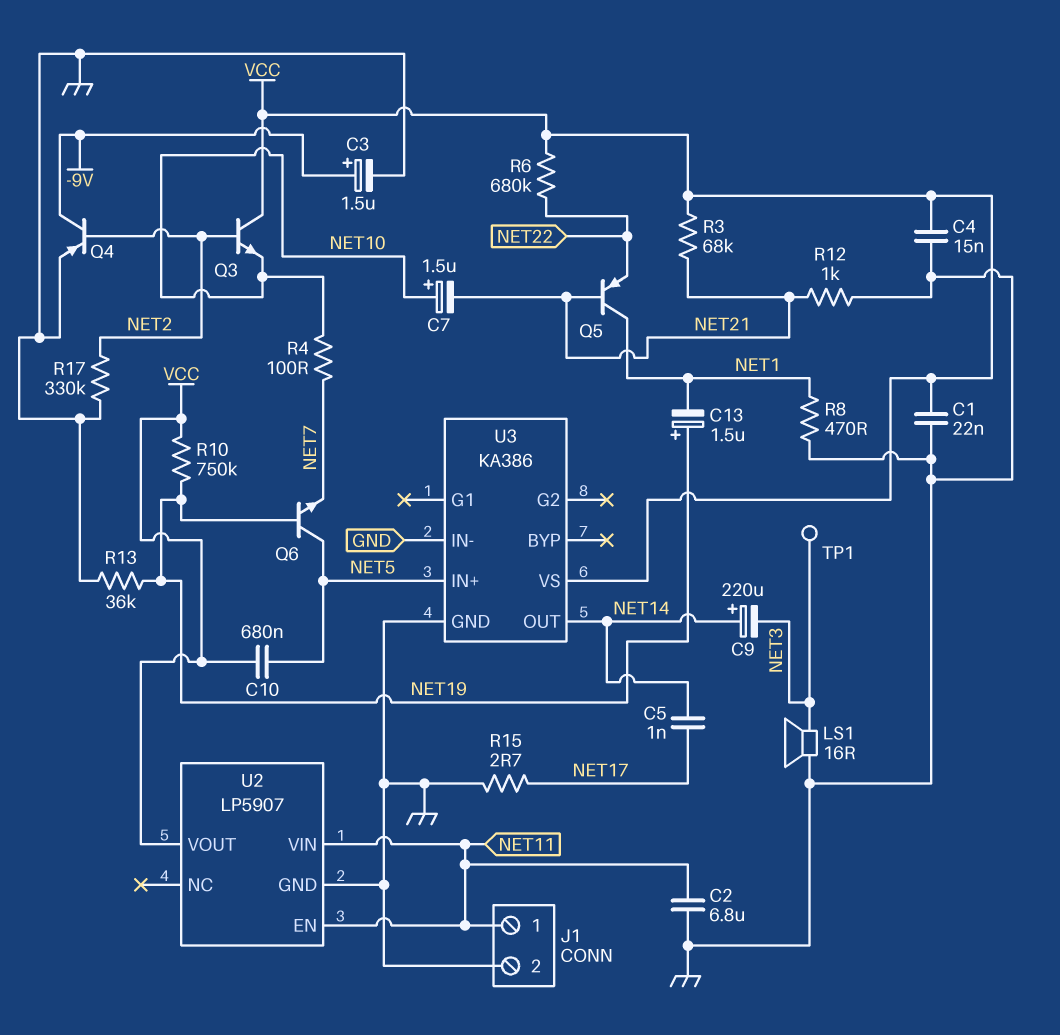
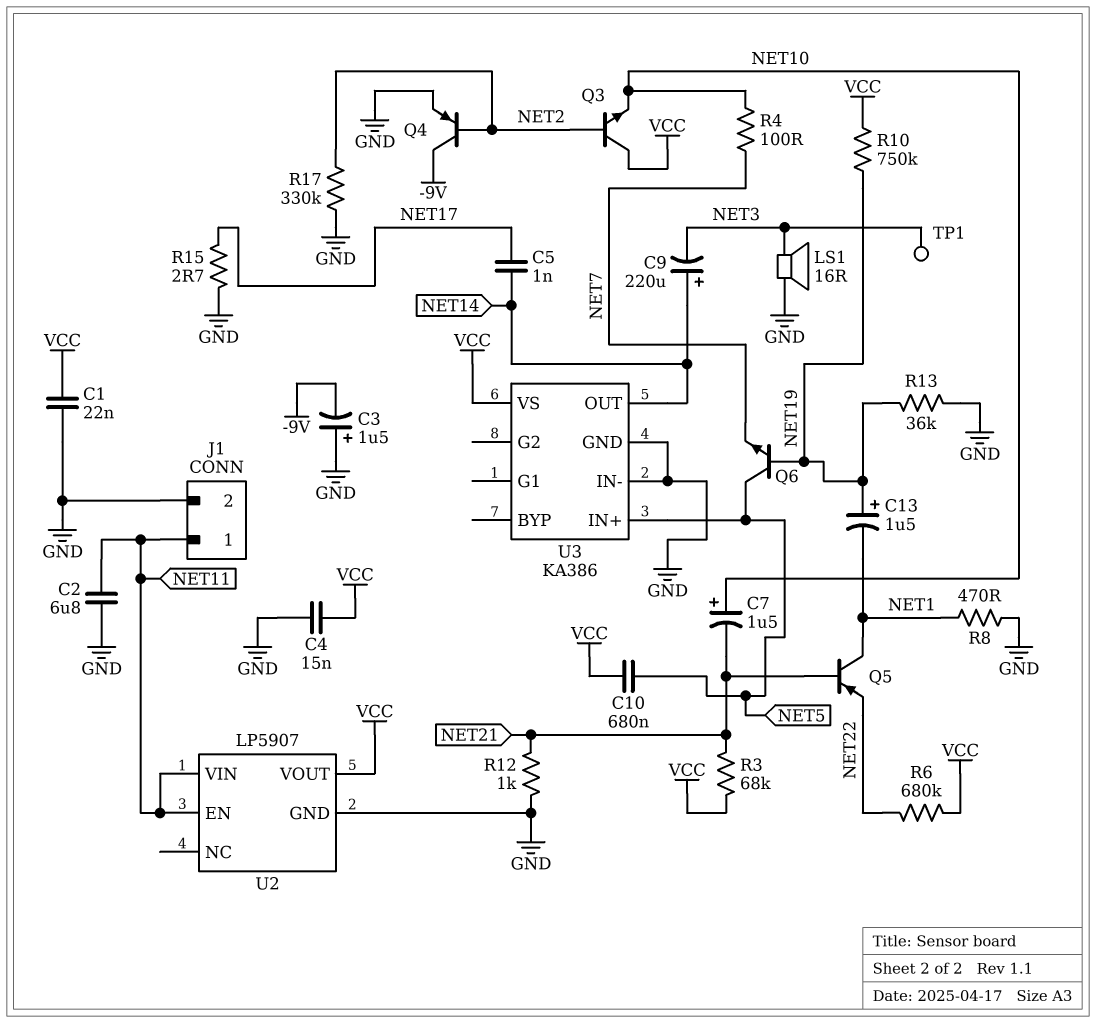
C3: 1.5uF (plus -9V, minus GND) -> 1.5uF (plus GND, minus -9V)

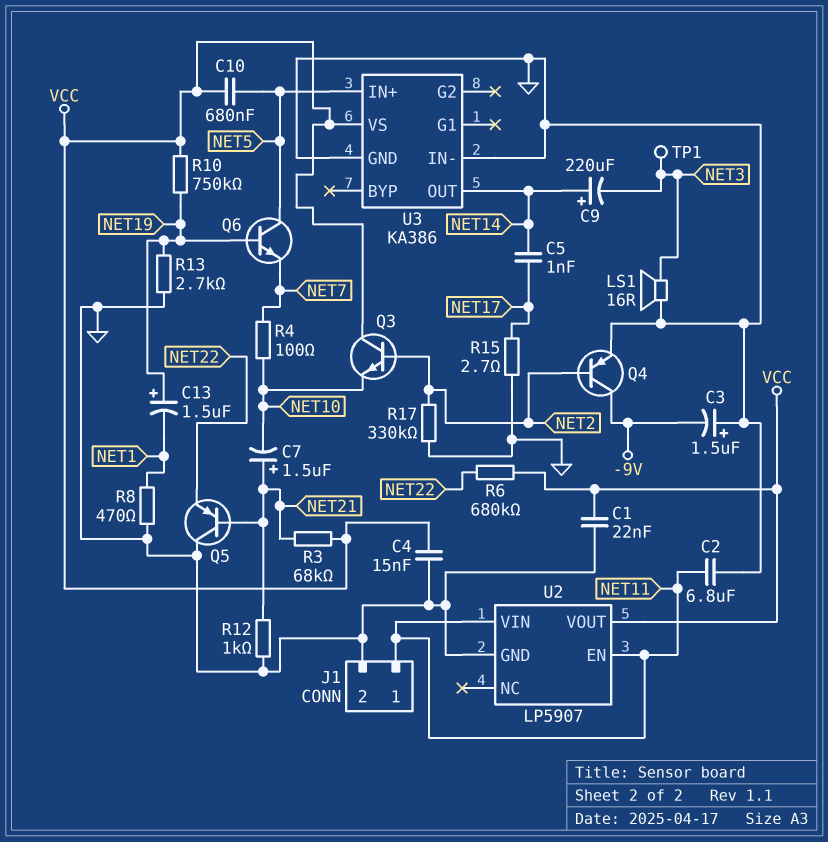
C7: 1.5uF (plus NET10, minus NET21) -> 1.5uF (plus NET21, minus NET10)
Q5: PNP (B NET21, C NET1, E NET22) -> PNP (B NET21, C GND, E NET22)
R13: 36k (GND, NET19) -> 2.7k (GND, NET19)

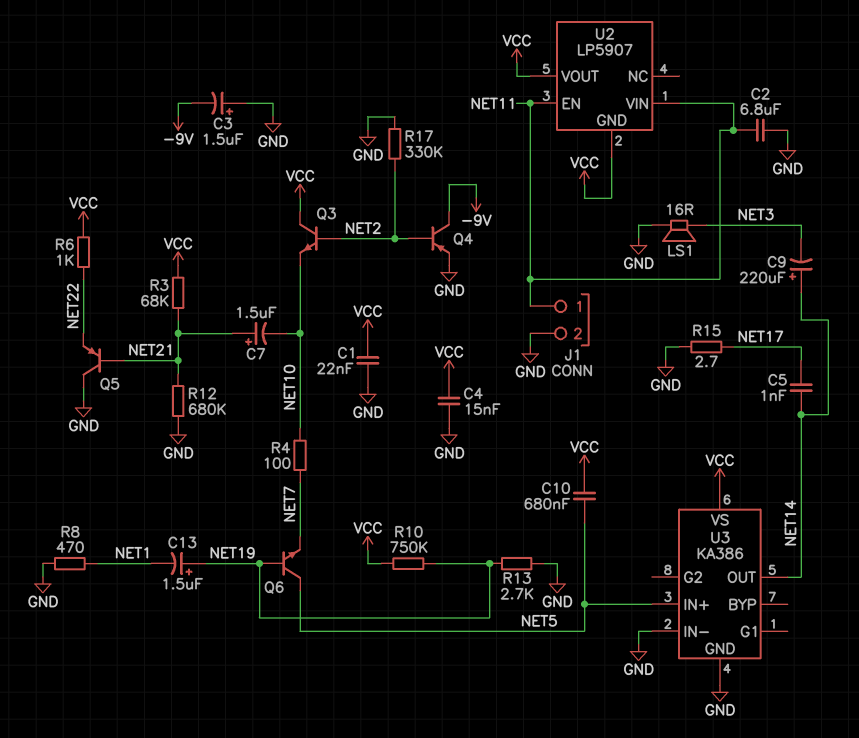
R6: 680k (NET22, VCC) -> 1k (NET22, VCC)
R12: 1k (GND, NET21) -> 680k (GND, NET21)
TP1: test point (NET3) -> none
U2 pin GND: GND -> VCC

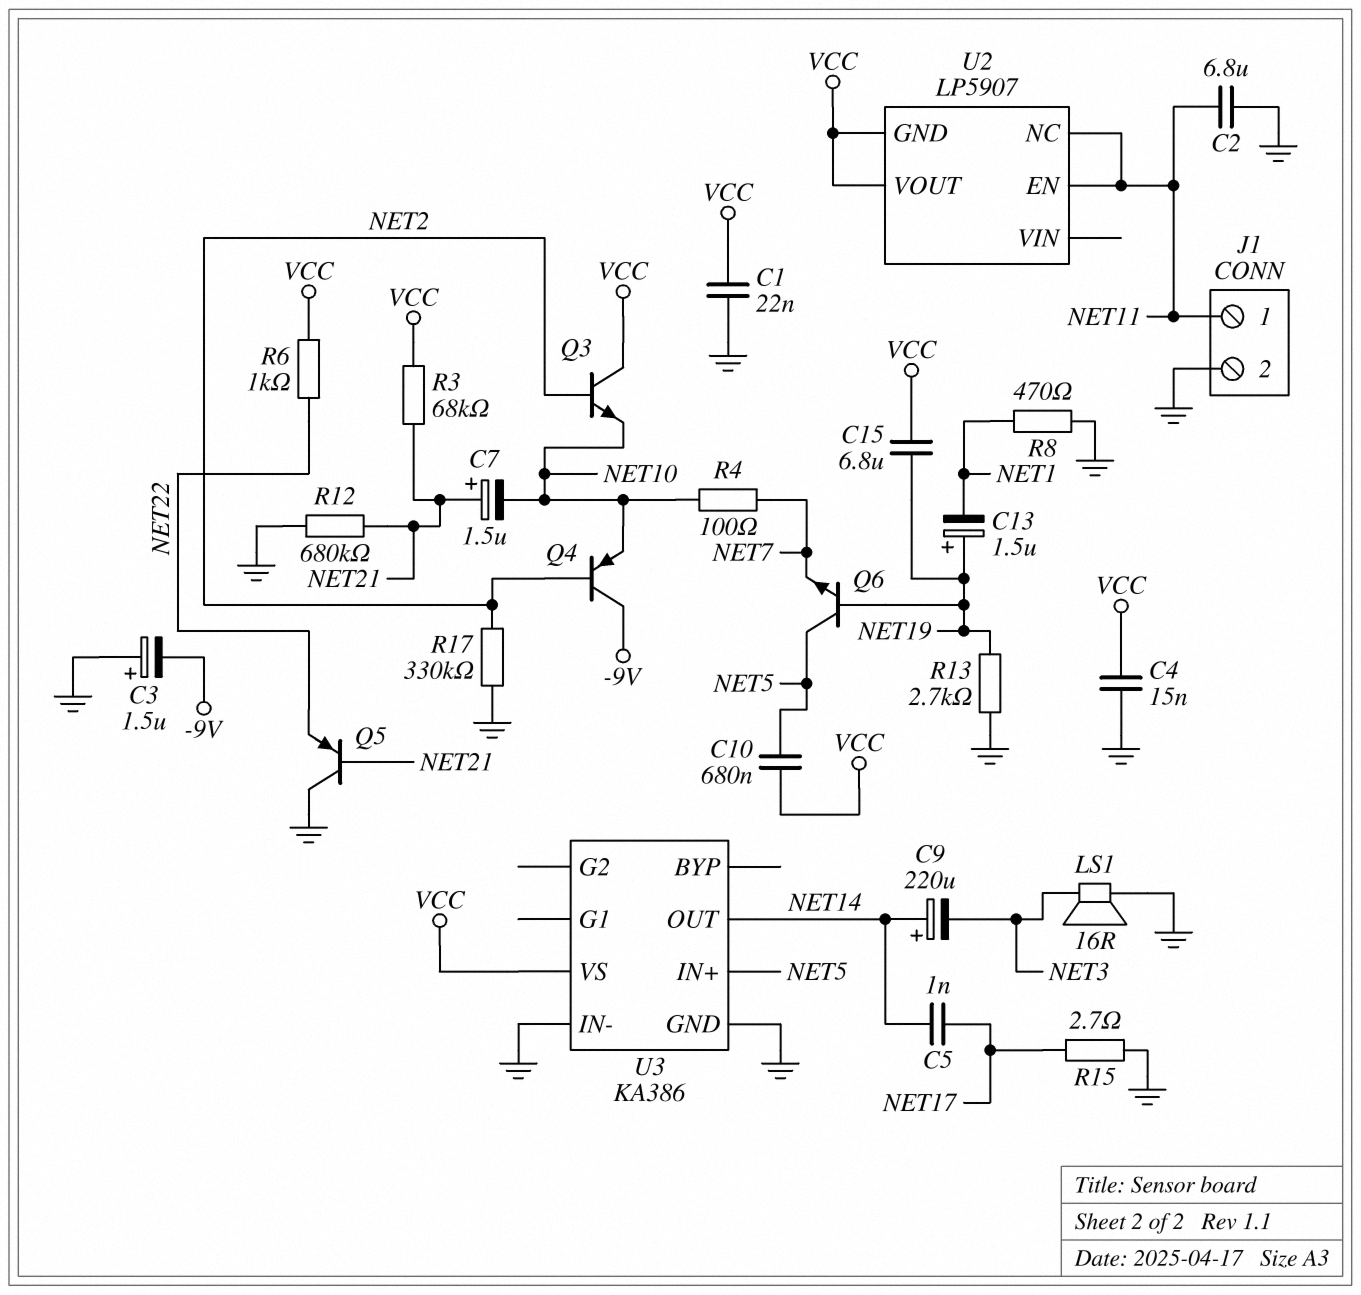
C15: none -> 6.8uF (NET19, VCC)
Q4: PNP (B NET2, C -9V, E GND) -> PNP (B NET2, C -9V, E NET10)
R10: 750k (NET19, VCC) -> none
U2 pin NC: none -> NET11
U2 pin VIN: NET11 -> none

